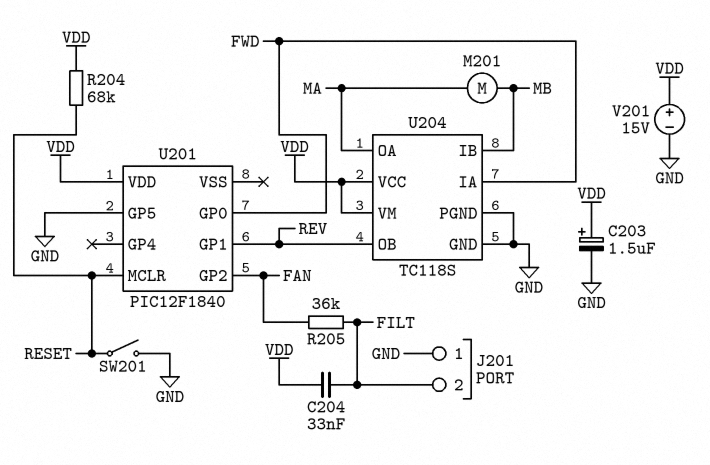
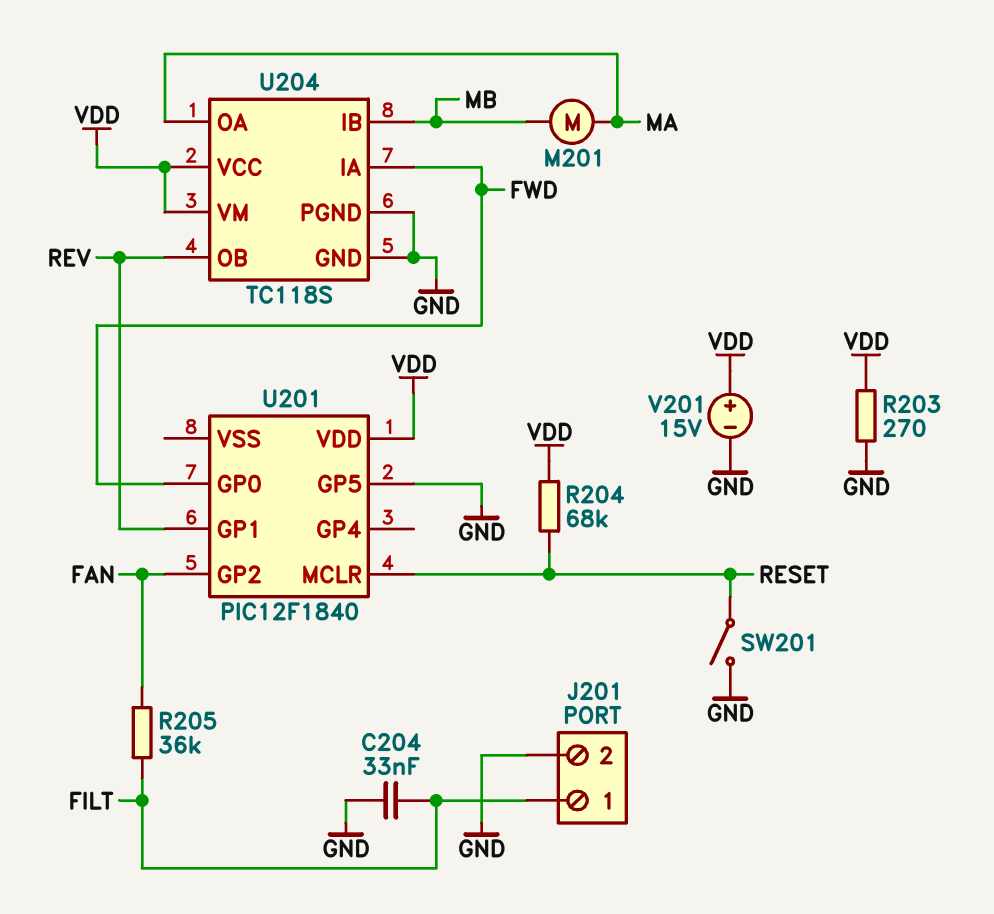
C203: 1.5uF (plus VDD, minus GND) -> none
C204: 33nF (FILT, VDD) -> 33nF (FILT, GND)
J201 pin 1: GND -> FILT
J201 pin 2: FILT -> GND
R203: none -> 270 (GND, VDD)

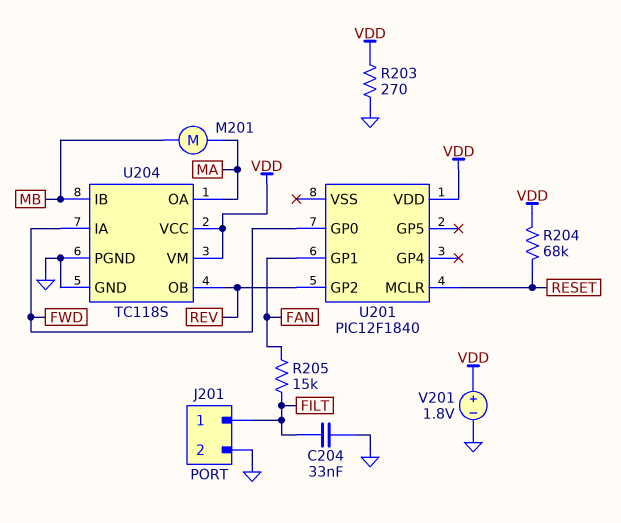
R205: 36k (FAN, FILT) -> 15k (FAN, FILT)
SW201: switch (GND, RESET) -> none
U201 pin GP1: REV -> FAN
U201 pin GP2: FAN -> REV
U201 pin GP5: GND -> none
V201: 15V (plus VDD, minus GND) -> 1.8V (plus VDD, minus GND)

